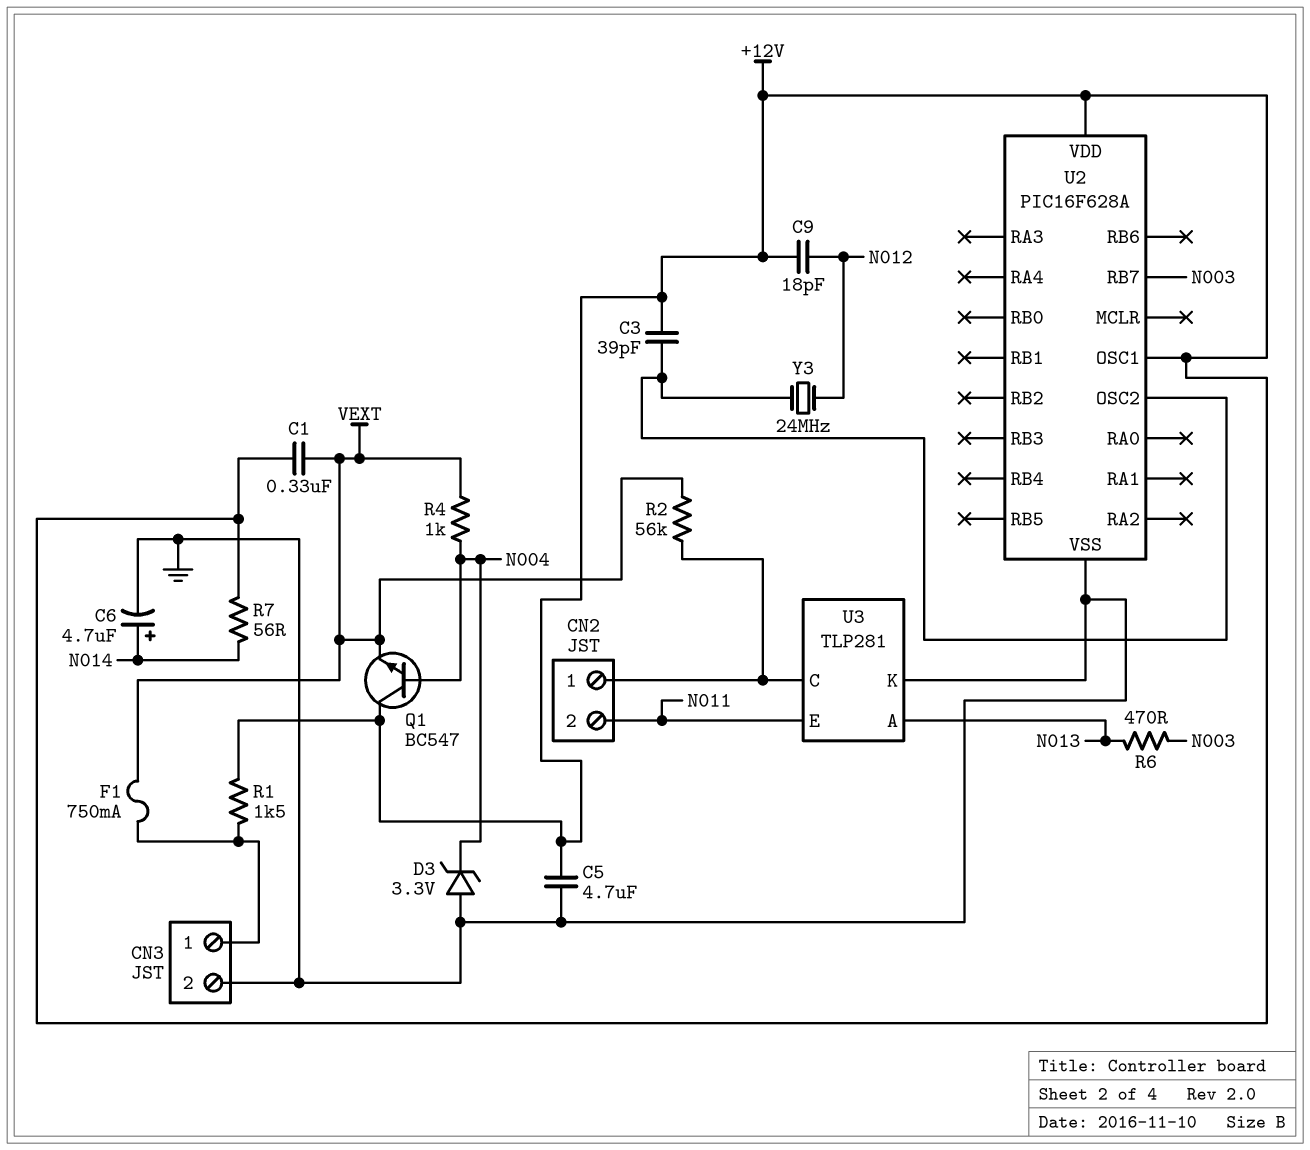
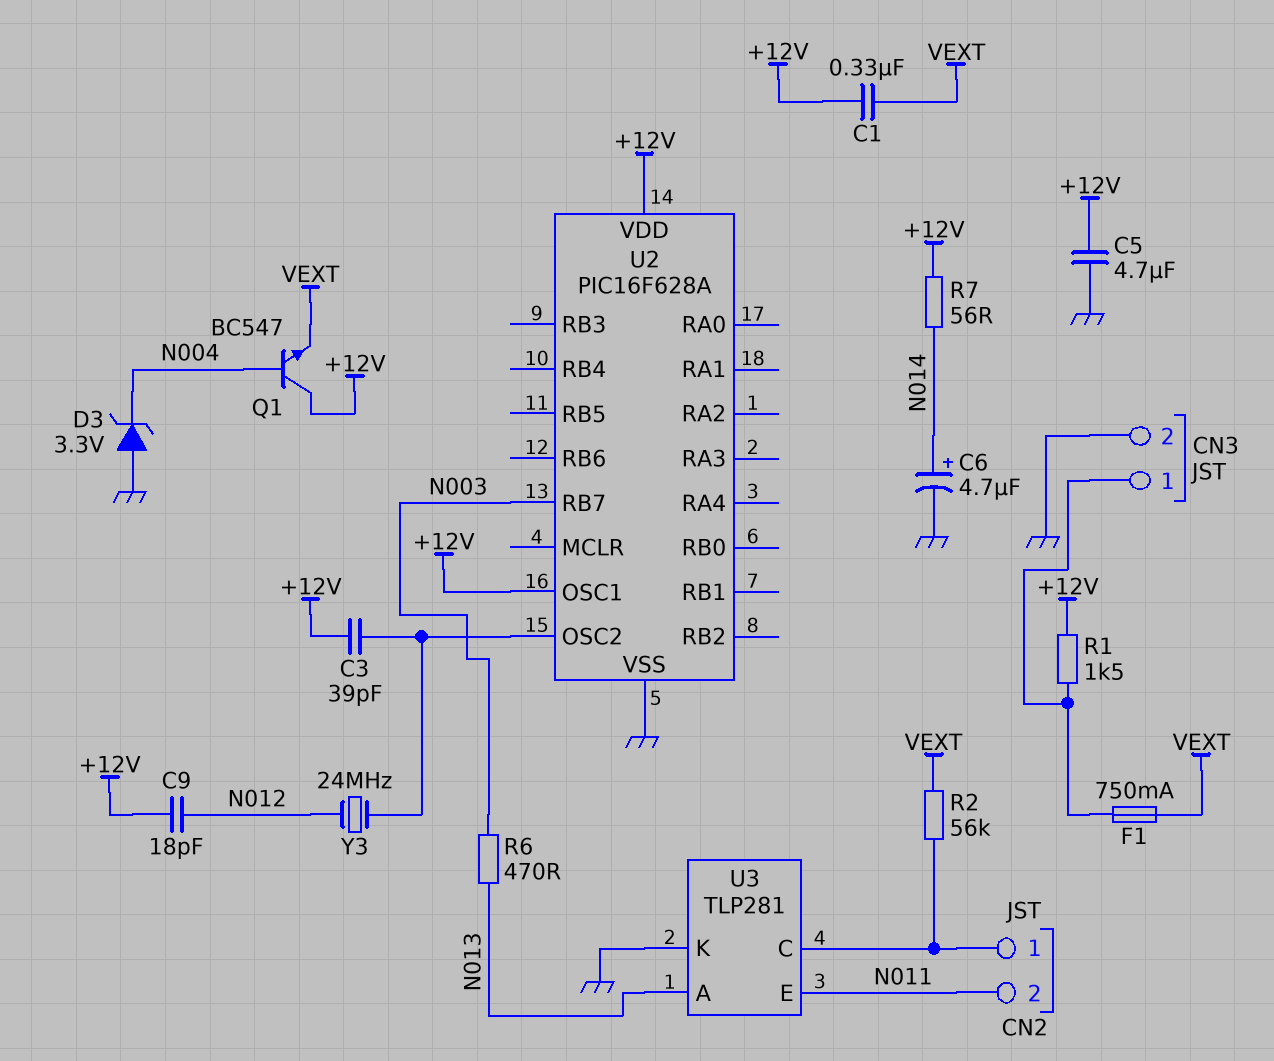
R4: 1k (N004, VEXT) -> none

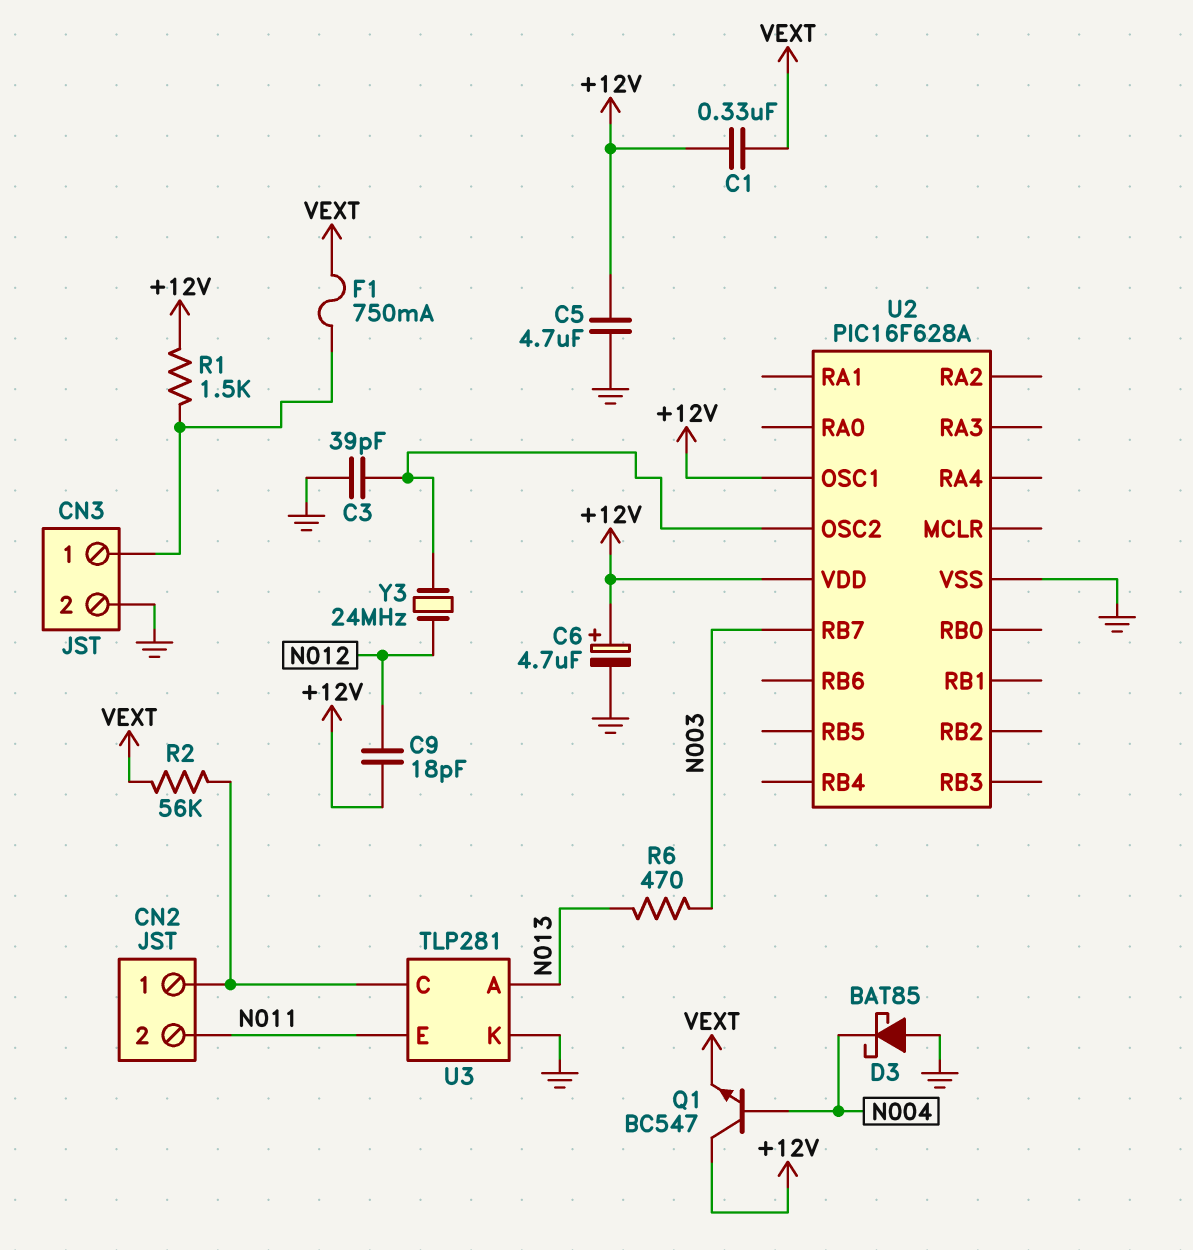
C3: 39pF (+12V, U2/OSC2) -> 39pF (GND, U2/OSC2)
C6: 4.7uF (plus N014, minus GND) -> 4.7uF (plus +12V, minus GND)
D3: zener 3.3V (A GND, K N004) -> schottky BAT85 (A GND, K N004)
R7: 56 (+12V, N014) -> none

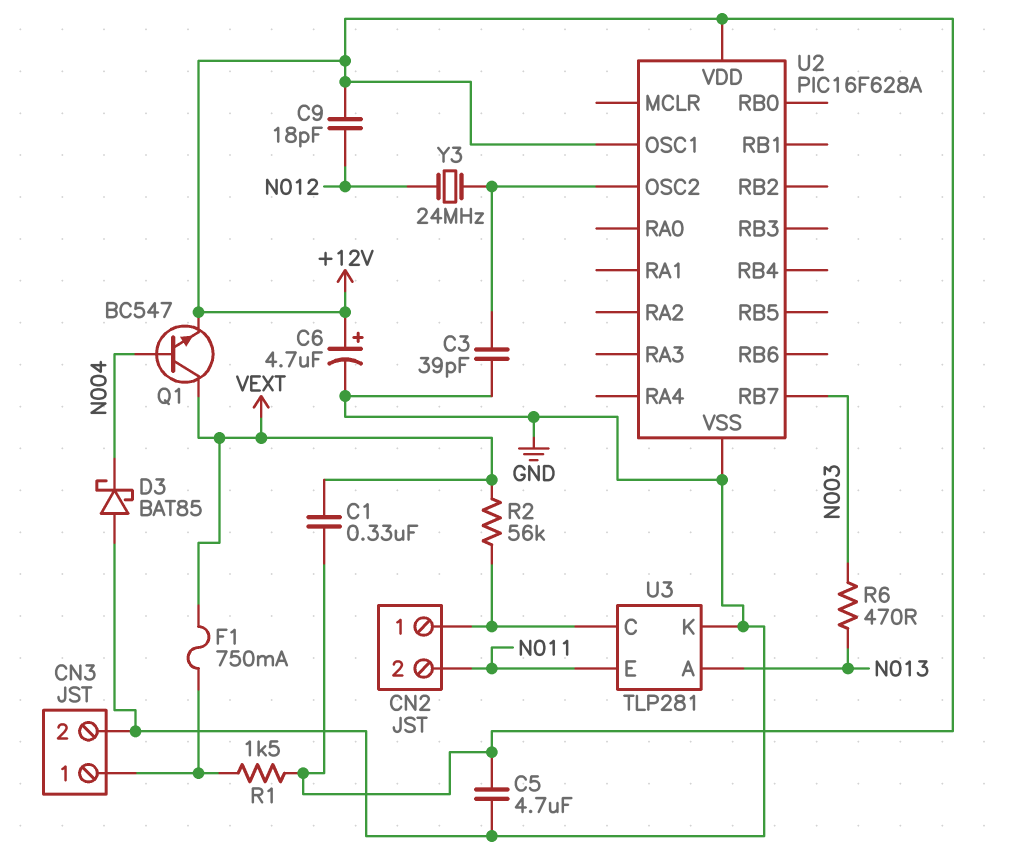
Q1: NPN BC547 (B N004, C +12V, E VEXT) -> NPN BC547 (B N004, C VEXT, E +12V)

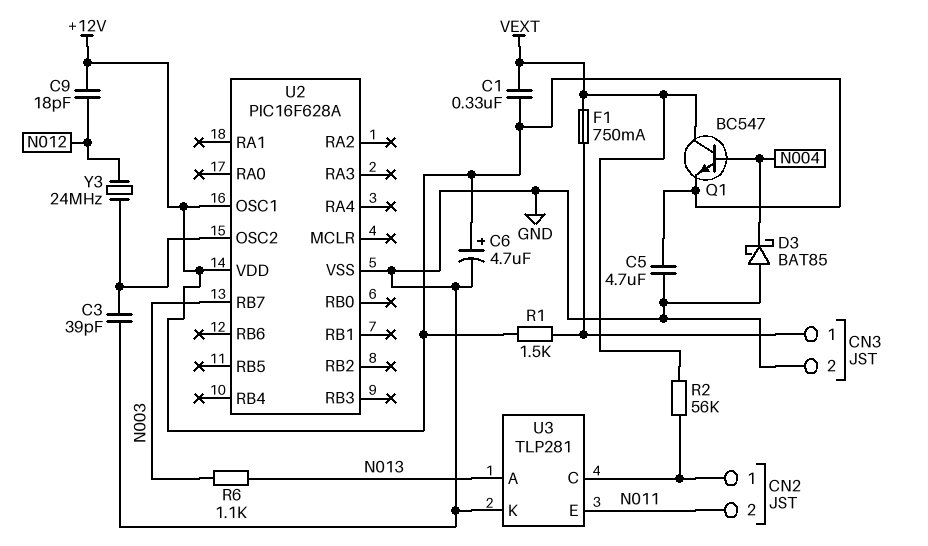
R6: 470 (N003, N013) -> 1.1k (N003, N013)

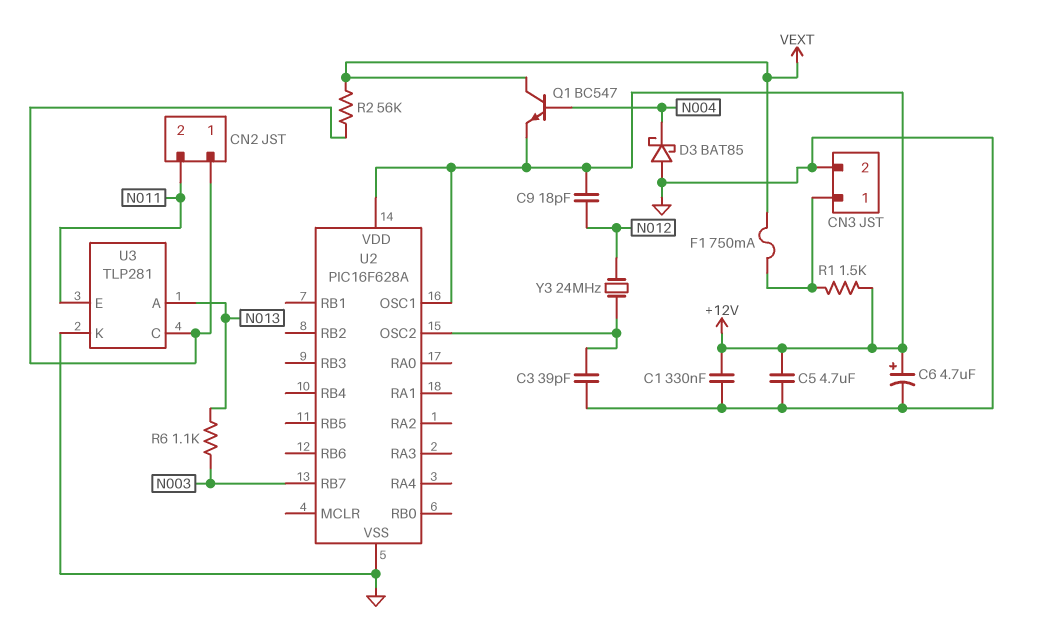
C1: 330nF (+12V, VEXT) -> 330nF (+12V, GND)

